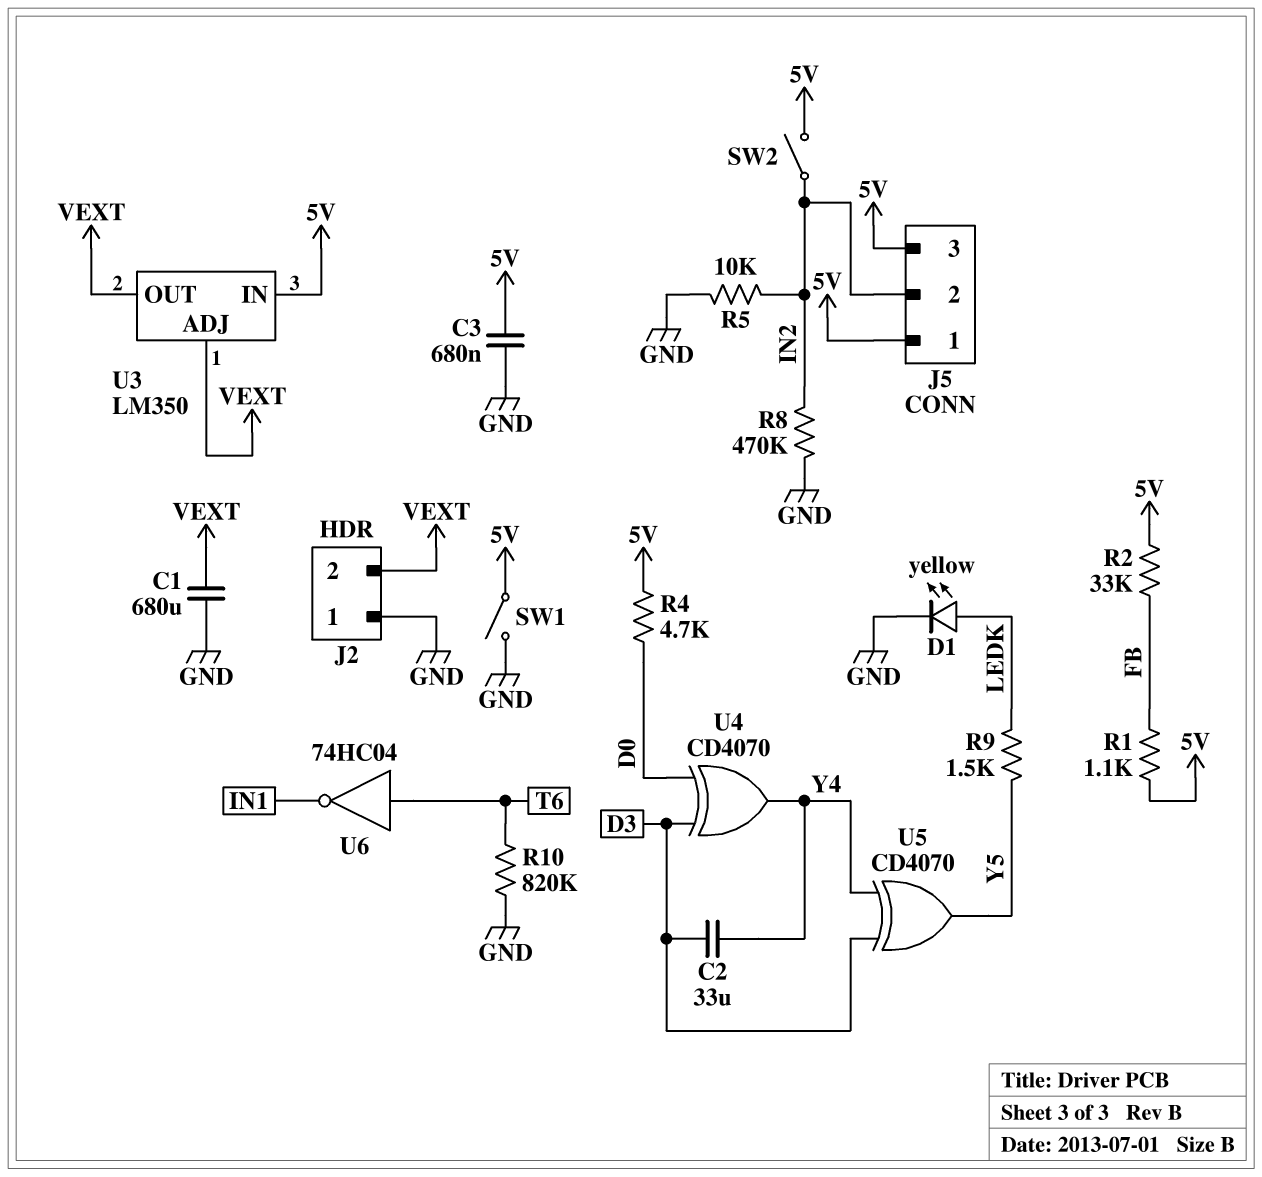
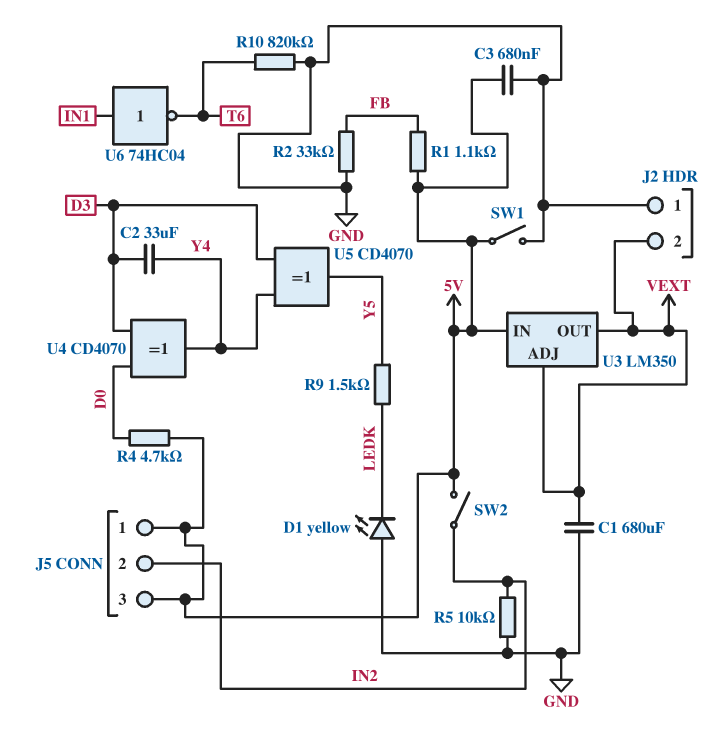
D1: LED yellow (A LEDK, K GND) -> LED yellow (A GND, K LEDK)
R2: 33k (5V, FB) -> 33k (FB, GND)
R8: 470k (GND, IN2) -> none
U6: NOT 74HC04 (in T6, out IN1) -> NOT 74HC04 (in IN1, out T6)

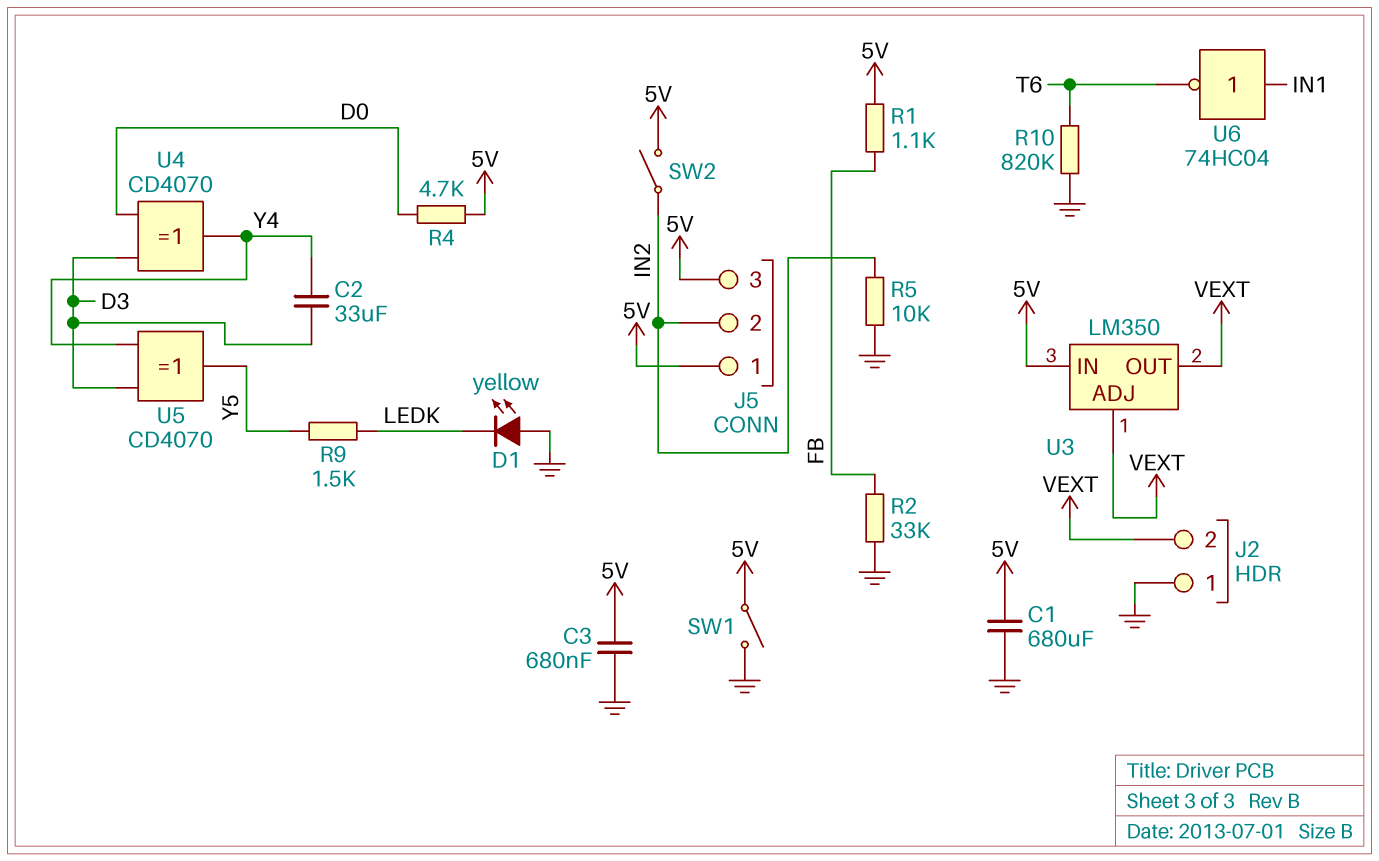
C1: 680uF (GND, VEXT) -> 680uF (5V, GND)

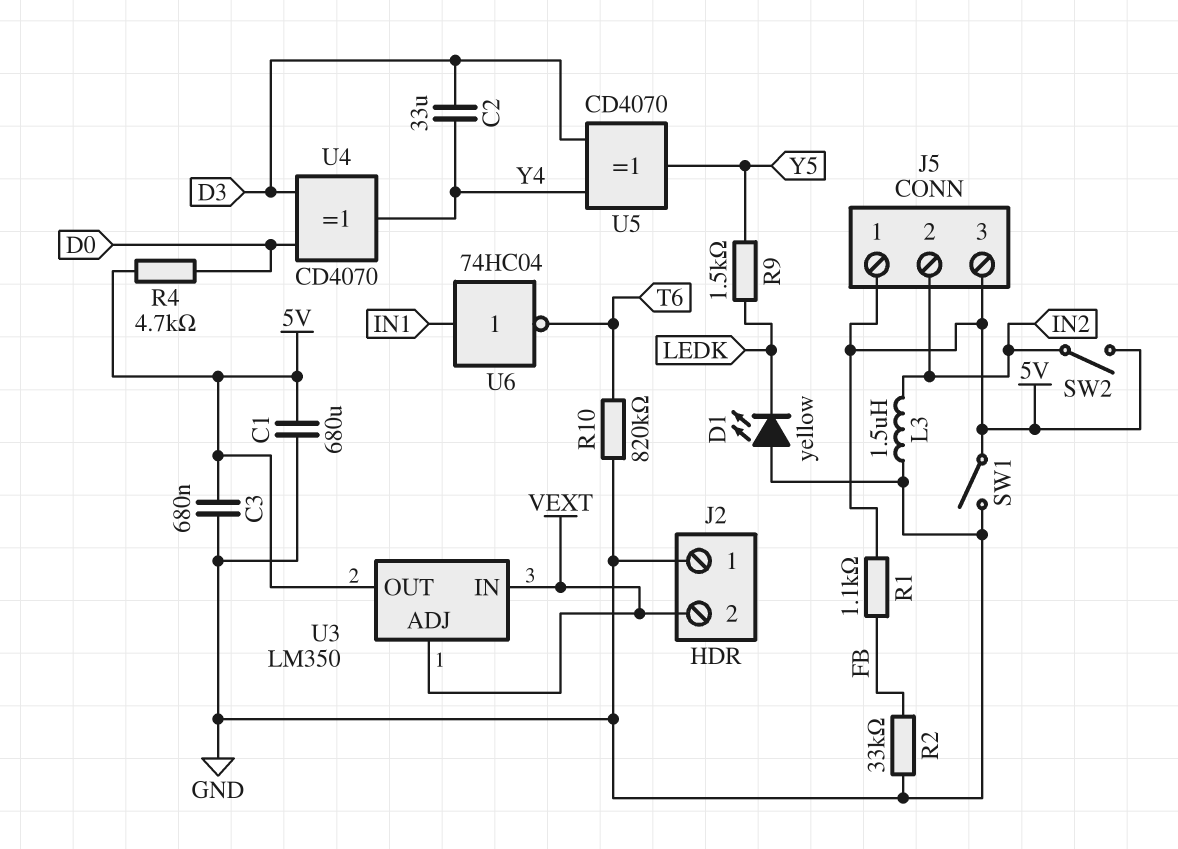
L3: none -> 1.5uH (GND, IN2)
R5: 10k (GND, IN2) -> none
U3 pin IN: 5V -> VEXT
U3 pin OUT: VEXT -> 5V

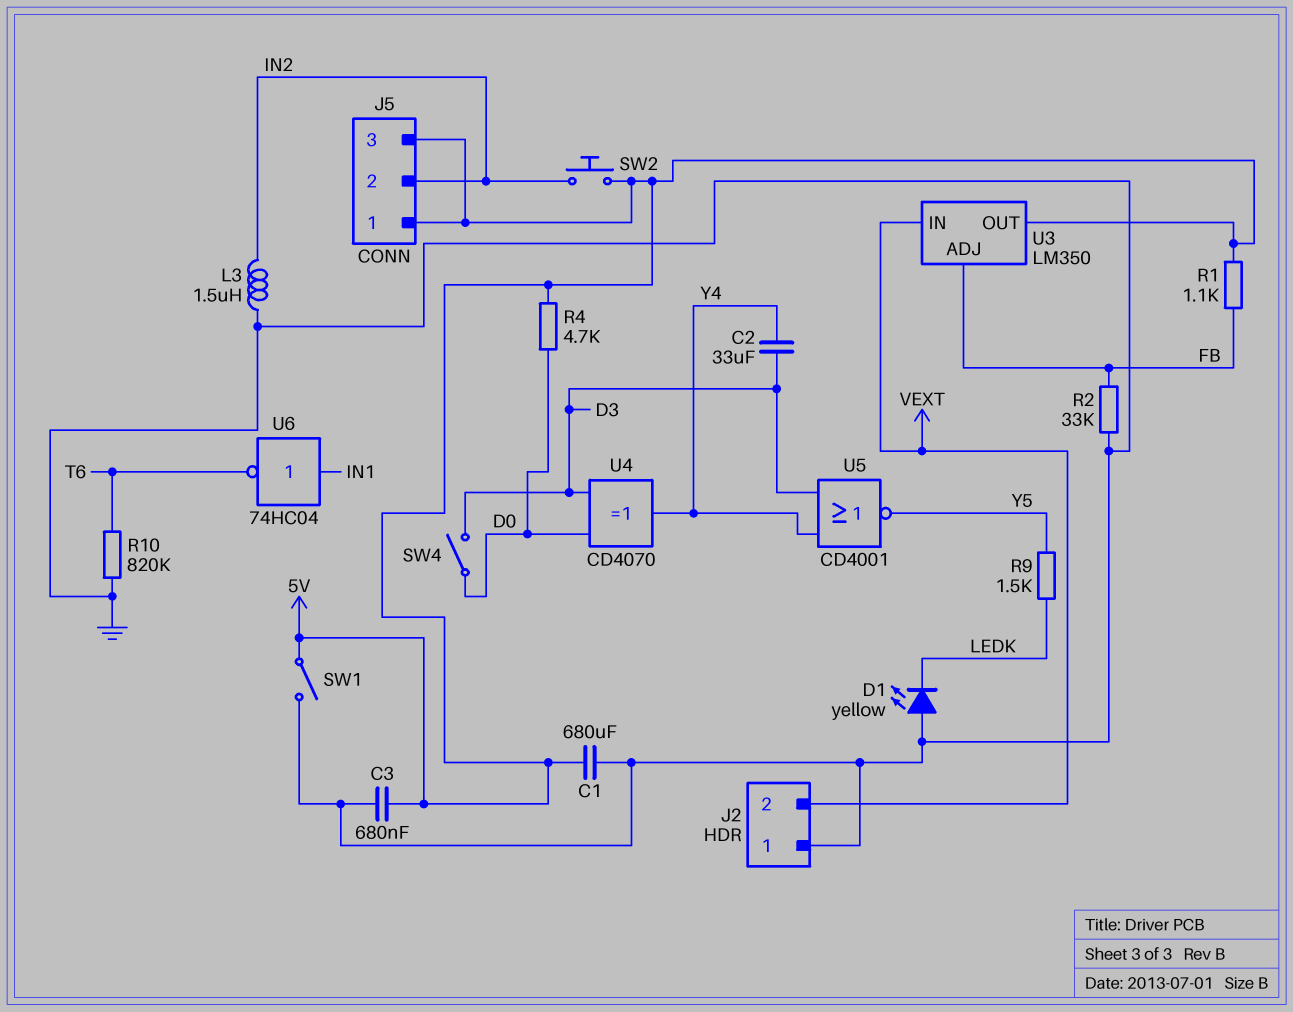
SW2: switch (5V, IN2) -> button (5V, IN2)
SW4: none -> switch (D0, D3)
U3 pin ADJ: VEXT -> FB
U5: XOR CD4070 (in D3, in Y4, out Y5) -> NOR CD4001 (in D3, in Y4, out Y5)

